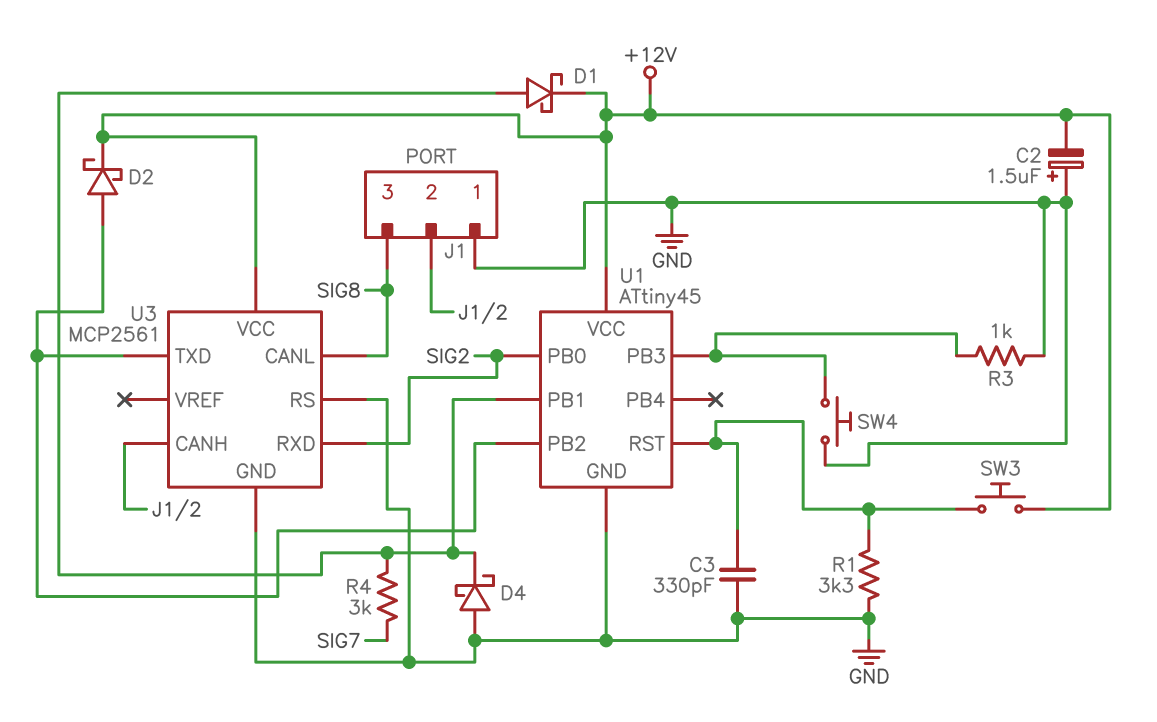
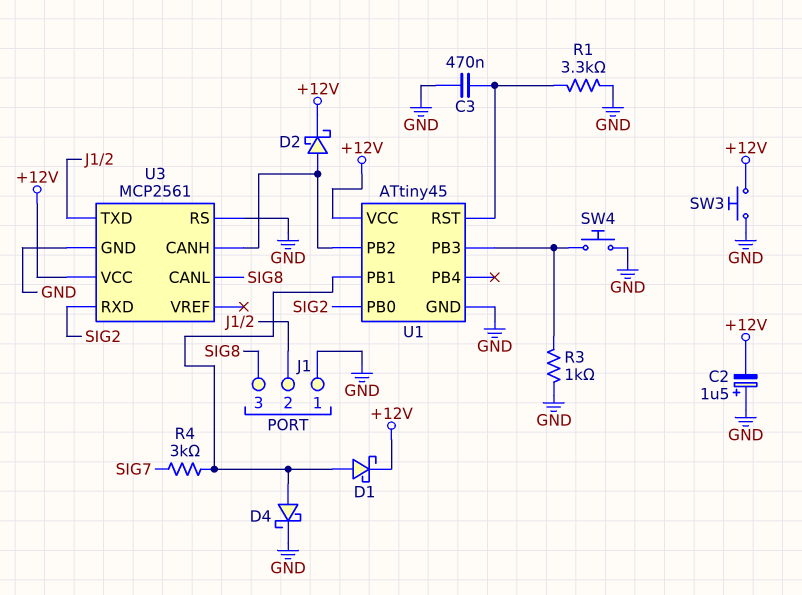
C3: 330pF (GND, U1/RST) -> 470nF (GND, U1/RST)
D4: schottky (A GND, K U1/PB1) -> schottky (A U1/PB1, K GND)
SW3: button (+12V, U1/RST) -> button (+12V, GND)
U3 pin CANH: J1/2 -> U1/PB2
U3 pin TXD: U1/PB2 -> J1/2

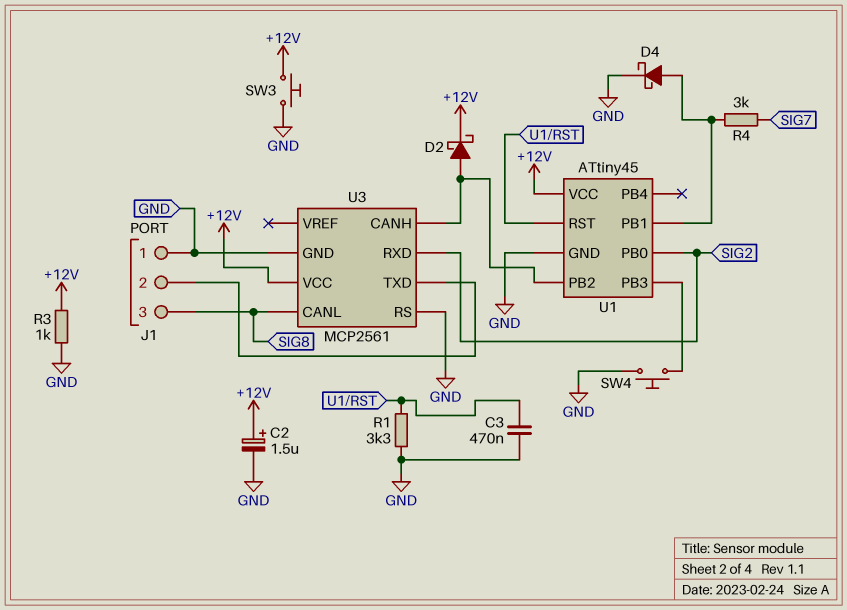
C2: 1.5uF (plus GND, minus +12V) -> 1.5uF (plus +12V, minus GND)
D1: schottky (A U1/PB1, K +12V) -> none
R3: 1k (GND, U1/PB3) -> 1k (+12V, GND)

